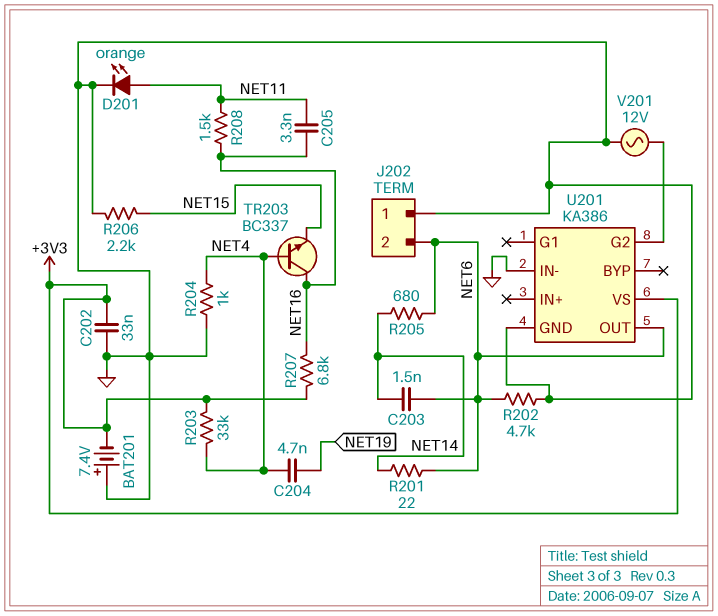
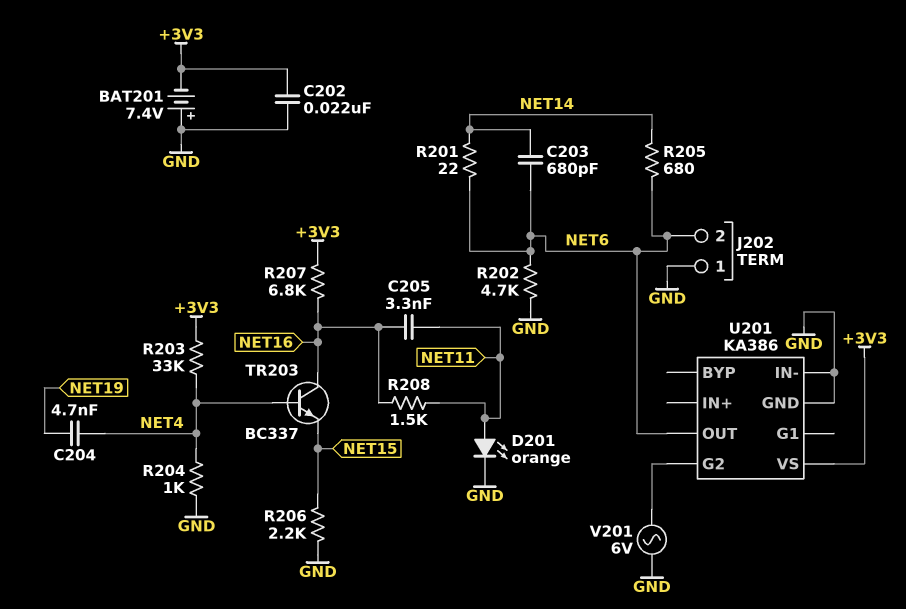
C202: 33nF (+3V3, GND) -> 22nF (+3V3, GND)
C203: 1.5nF (NET6, NET14) -> 680pF (NET6, NET14)
V201: AC 12V (GND, U201/G2) -> AC 6V (GND, U201/G2)

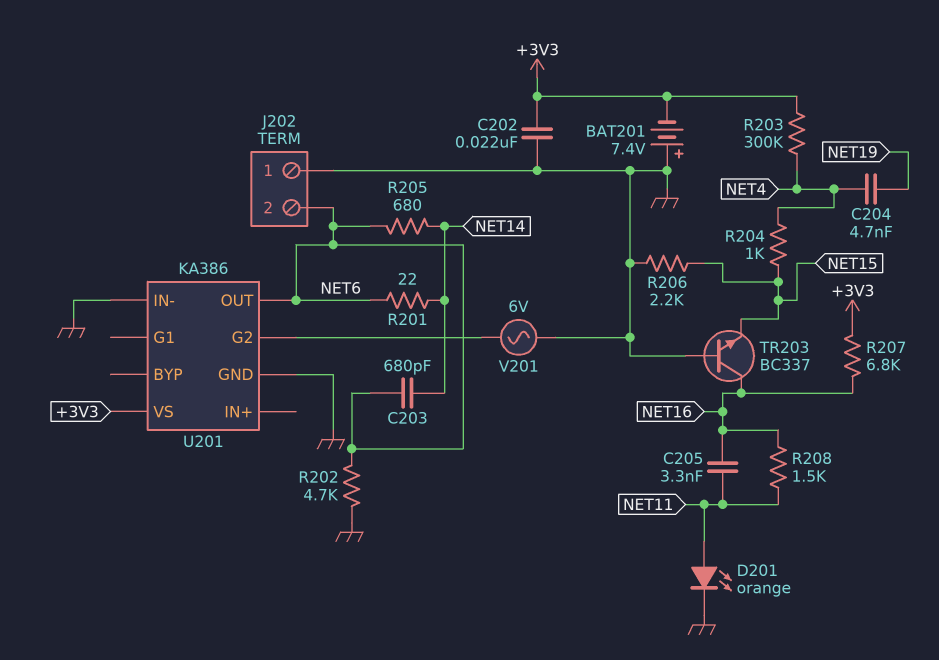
R203: 33k (+3V3, NET4) -> 300k (+3V3, NET4)
R204: 1k (GND, NET4) -> 1k (NET4, NET15)
TR203: NPN BC337 (B NET4, C NET16, E NET15) -> NPN BC337 (B GND, C NET16, E NET15)

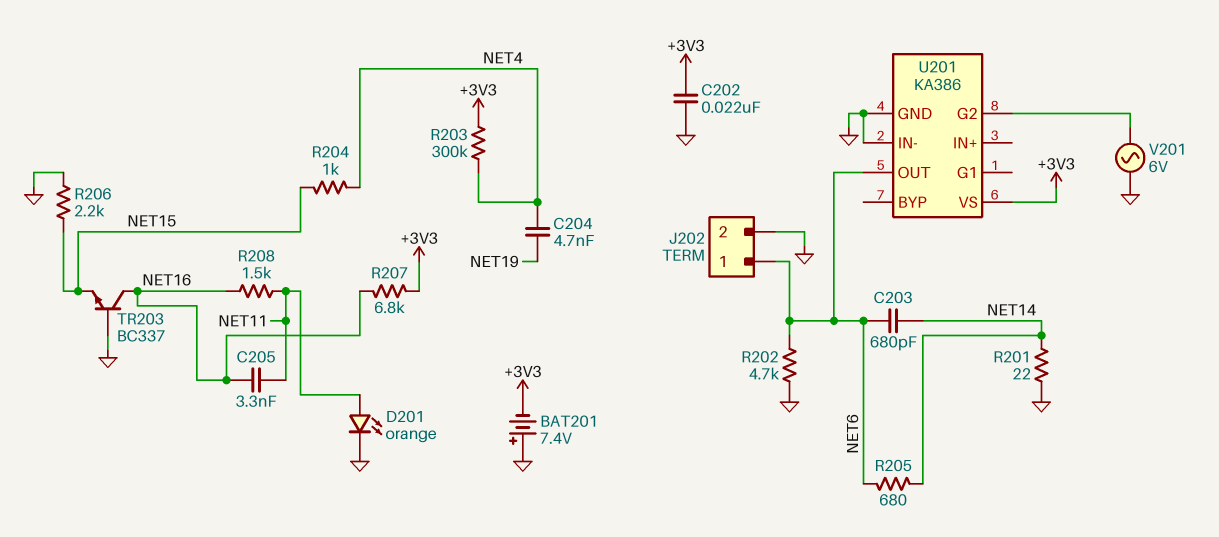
J202 pin 1: GND -> NET6
J202 pin 2: NET6 -> GND
R201: 22 (NET6, NET14) -> 22 (GND, NET14)

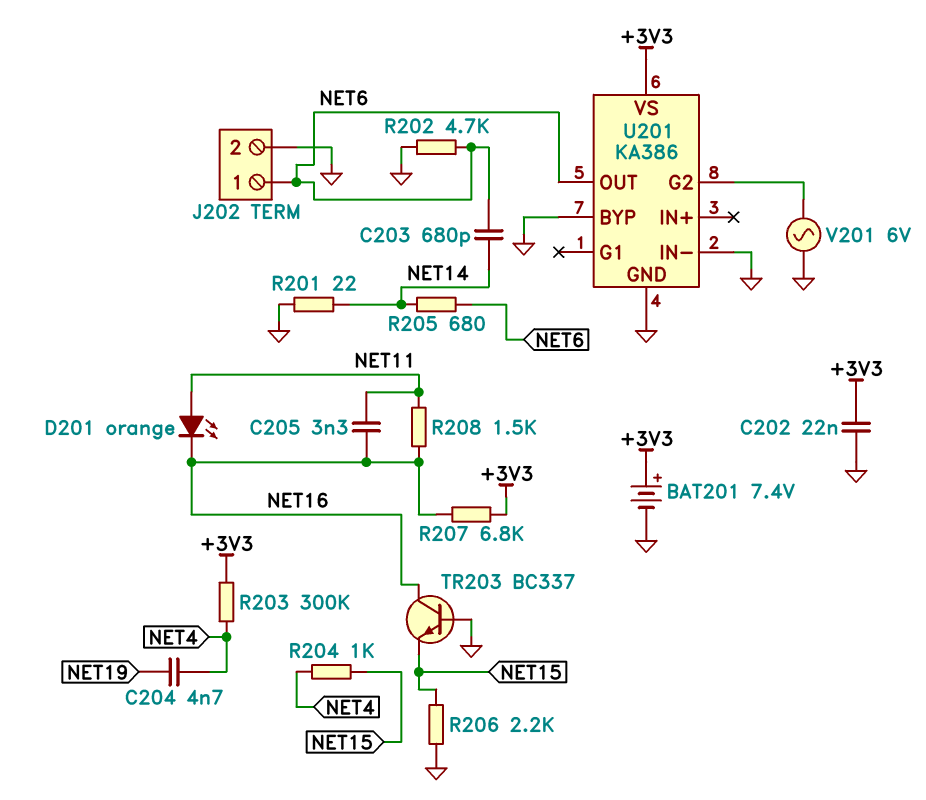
BAT201: 7.4V (plus GND, minus +3V3) -> 7.4V (plus +3V3, minus GND)
D201: LED orange (A NET11, K GND) -> LED orange (A NET11, K NET16)
U201 pin BYP: none -> GND

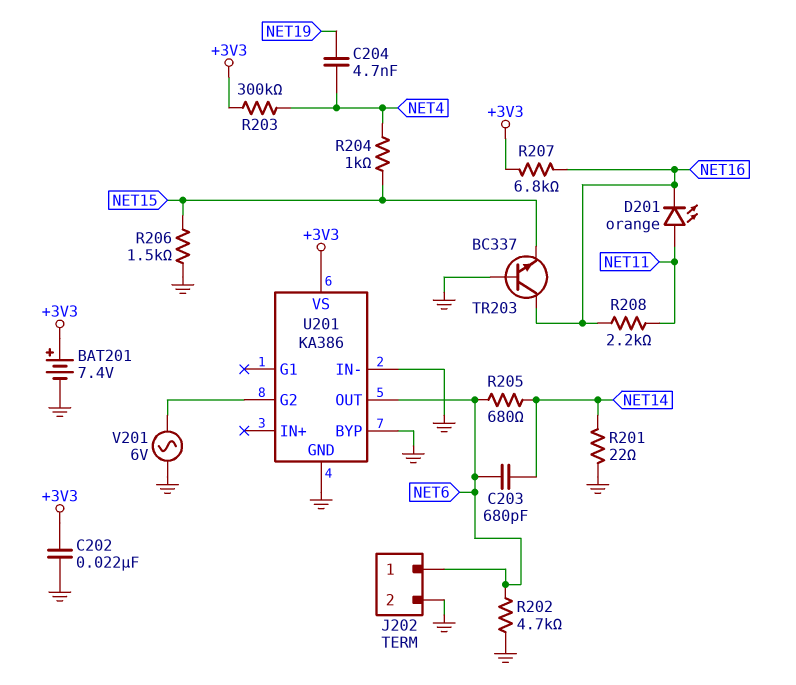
C205: 3.3nF (NET11, NET16) -> none
R206: 2.2k (GND, NET15) -> 1.5k (GND, NET15)
R208: 1.5k (NET11, NET16) -> 2.2k (NET11, NET16)

